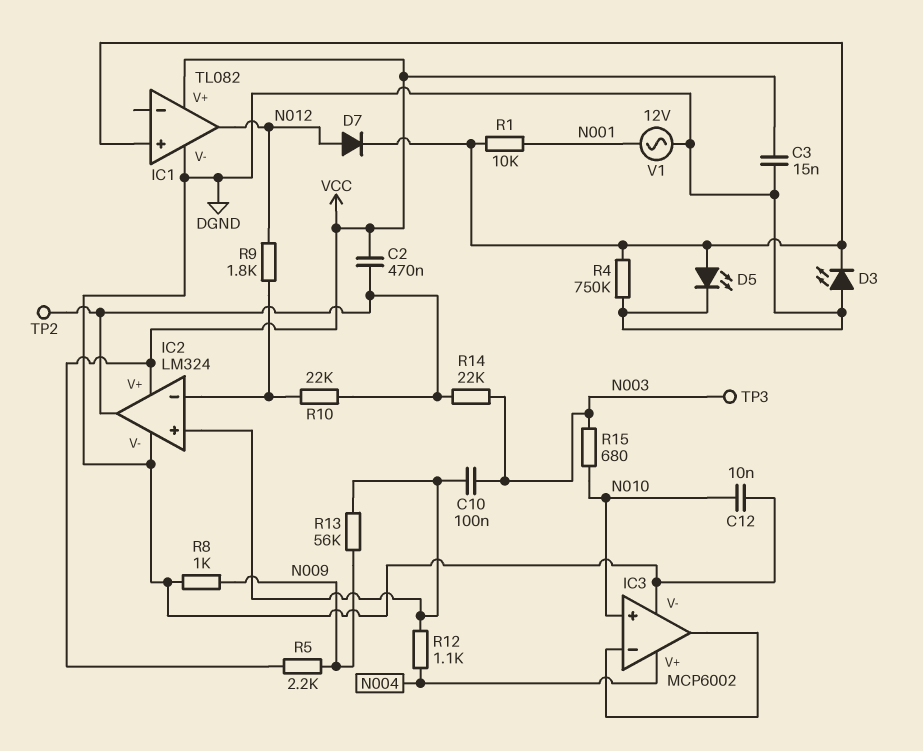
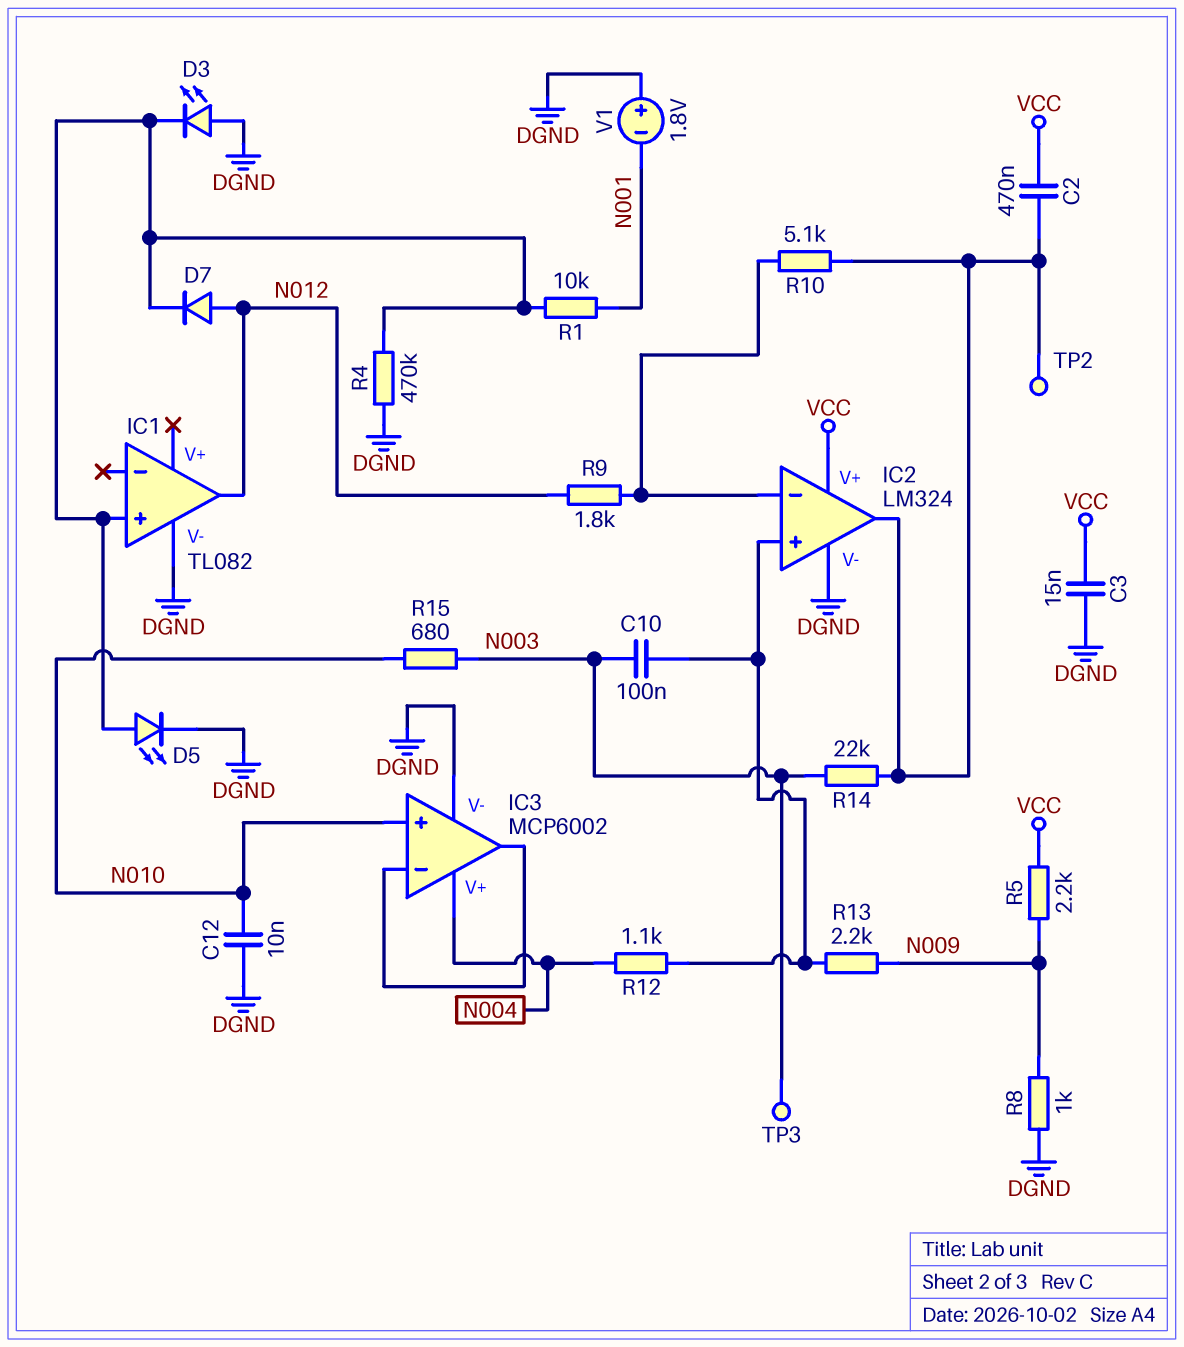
IC1 pin V+: VCC -> none
R4: 750k (DGND, IC1/in+) -> 470k (DGND, IC1/in+)
R10: 22k (IC2/in-, IC2/out) -> 5.1k (IC2/in-, IC2/out)
R13: 56k (IC2/in+, N009) -> 2.2k (IC2/in+, N009)
V1: AC 12V (DGND, N001) -> 1.8V (plus DGND, minus N001)

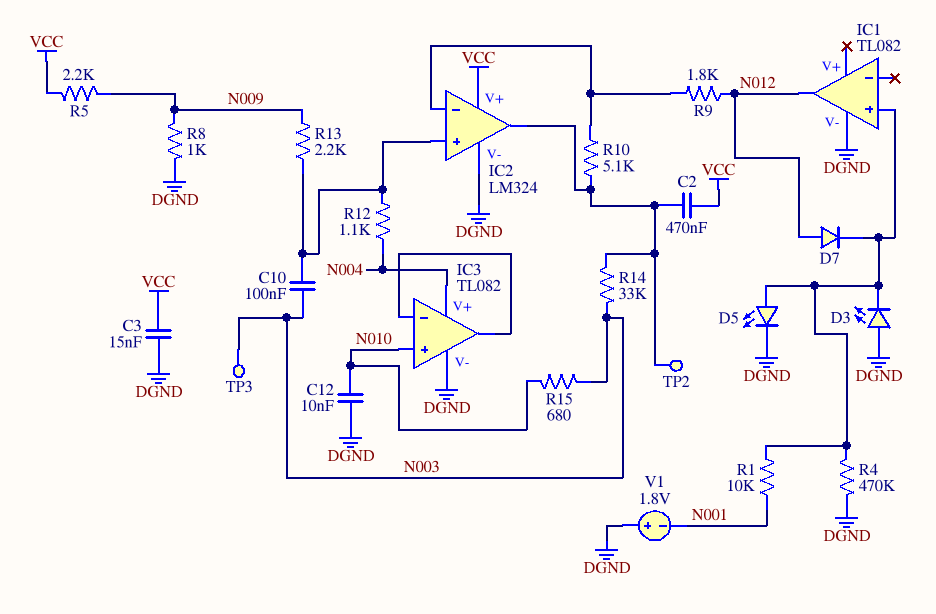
IC3: MCP6002 -> TL082
R14: 22k (IC2/out, N003) -> 33k (IC2/out, N003)

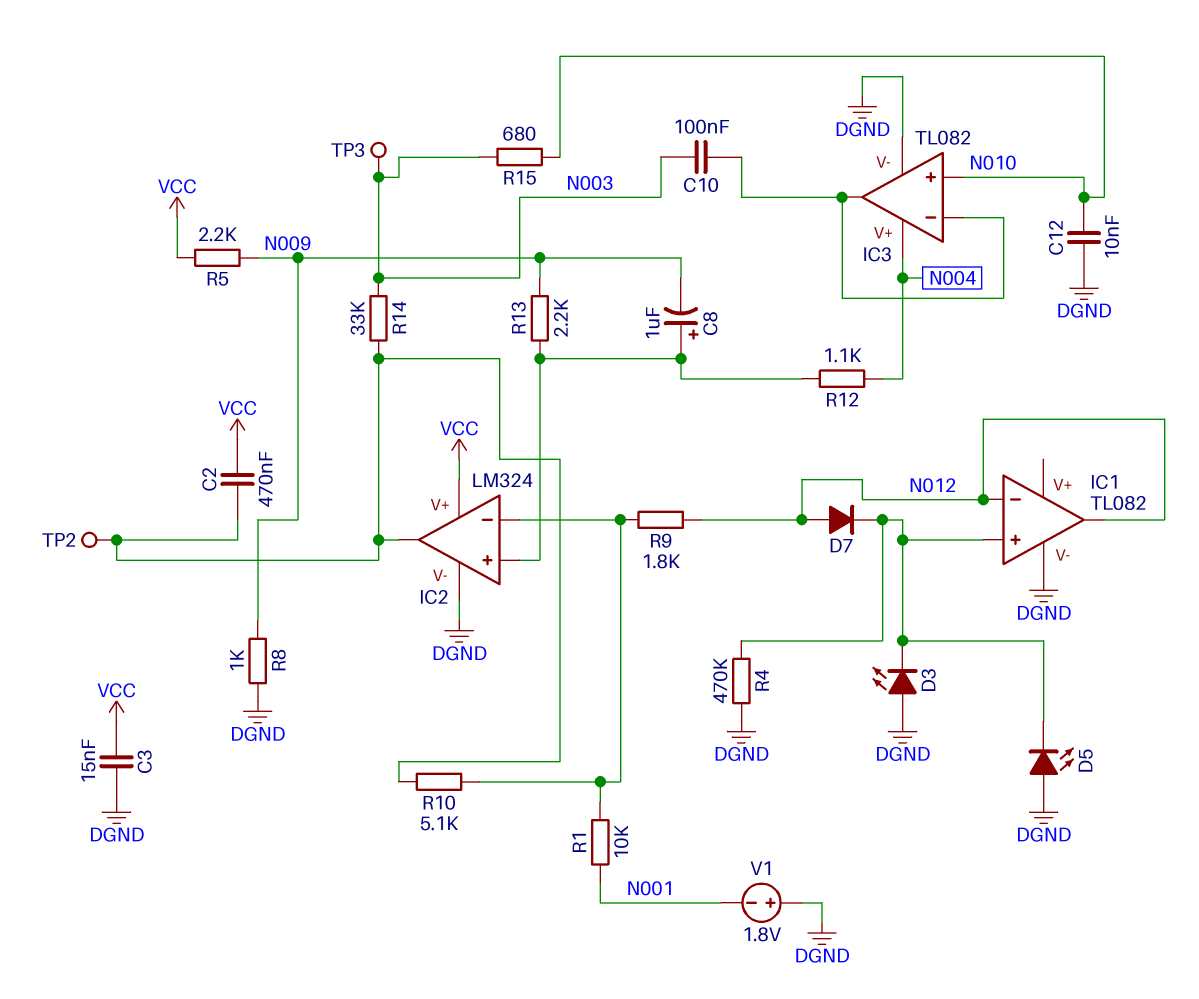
C8: none -> 1uF (plus IC2/in+, minus N009)
C10: 100nF (IC2/in+, N003) -> 100nF (IC3/in-, N003)
D5: LED (A IC1/in+, K DGND) -> LED (A DGND, K IC1/in+)
IC1 pin in-: none -> N012
R1: 10k (IC1/in+, N001) -> 10k (IC2/in-, N001)

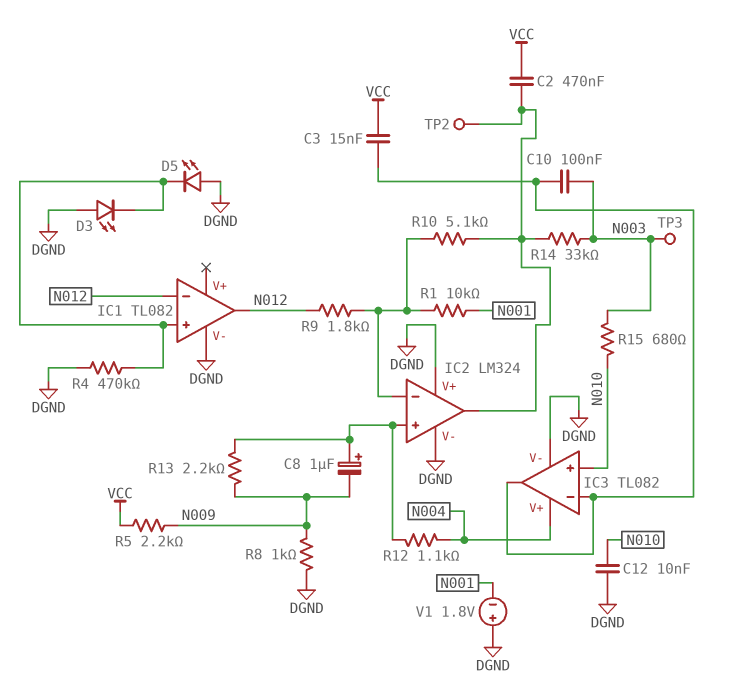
C3: 15nF (DGND, VCC) -> 15nF (IC3/in-, VCC)
D7: diode (A N012, K IC1/in+) -> none
IC2 pin V+: VCC -> DGND

